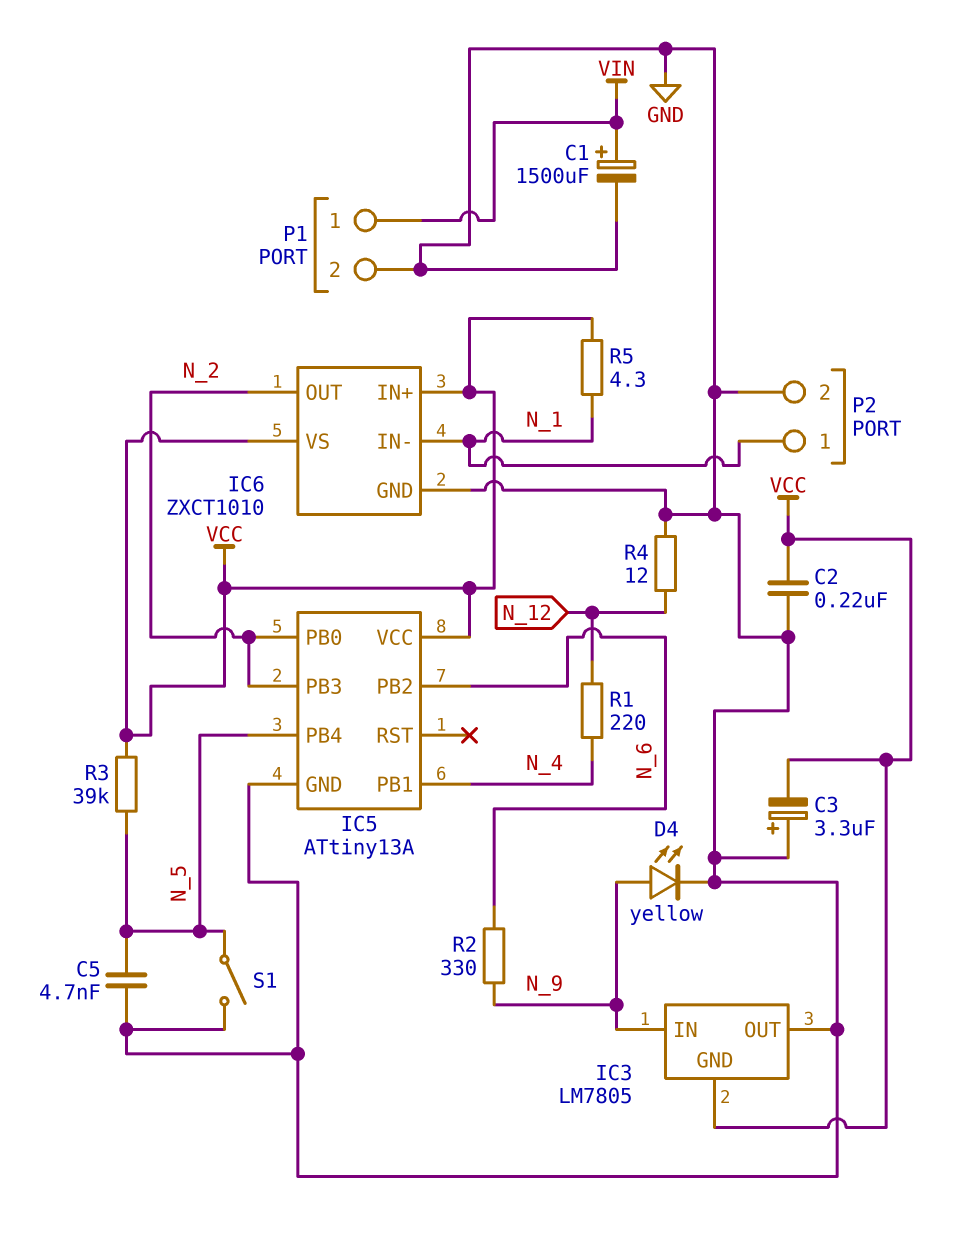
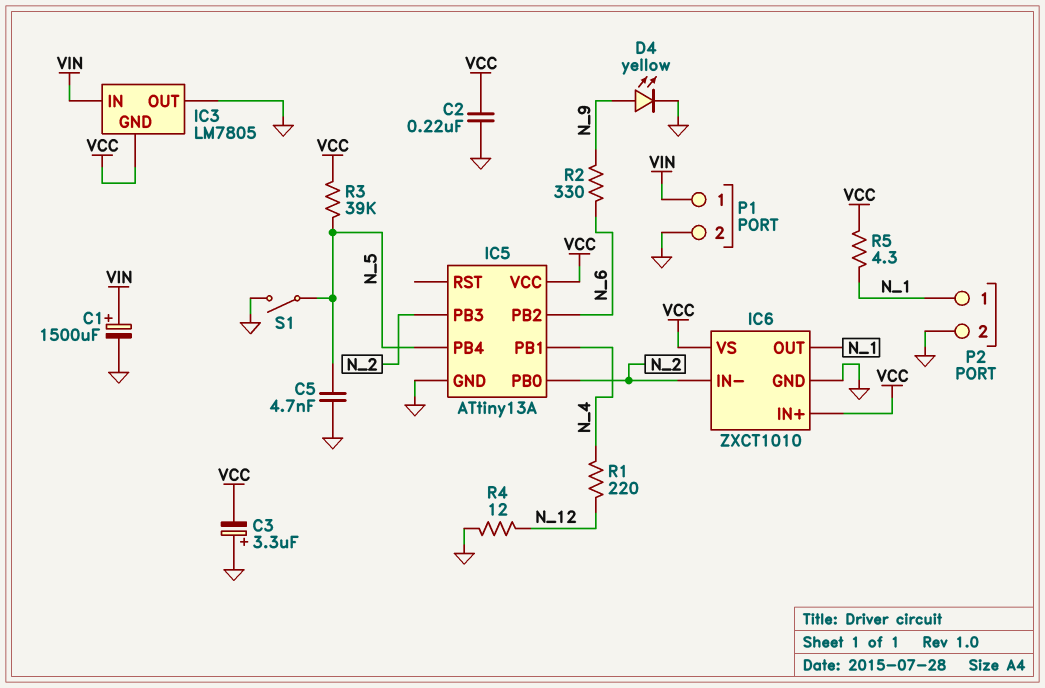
IC3 pin IN: N_9 -> VIN
IC6 pin IN-: N_1 -> N_2
IC6 pin OUT: N_2 -> N_1

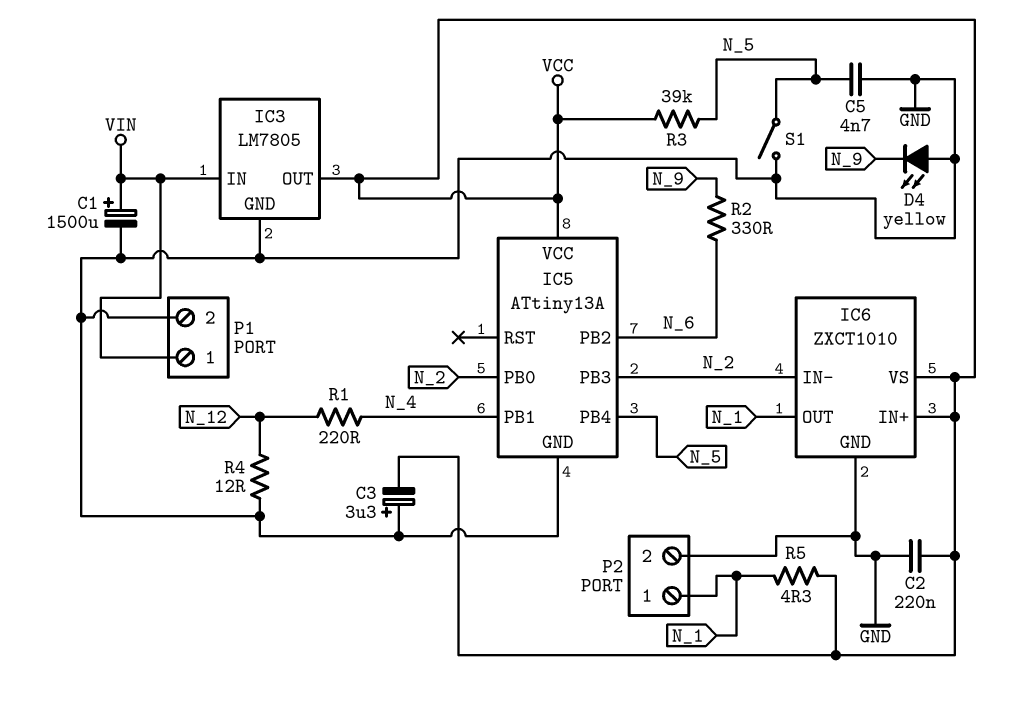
D4: LED yellow (A N_9, K GND) -> LED yellow (A GND, K N_9)
IC3 pin GND: VCC -> GND
IC3 pin OUT: GND -> VCC

